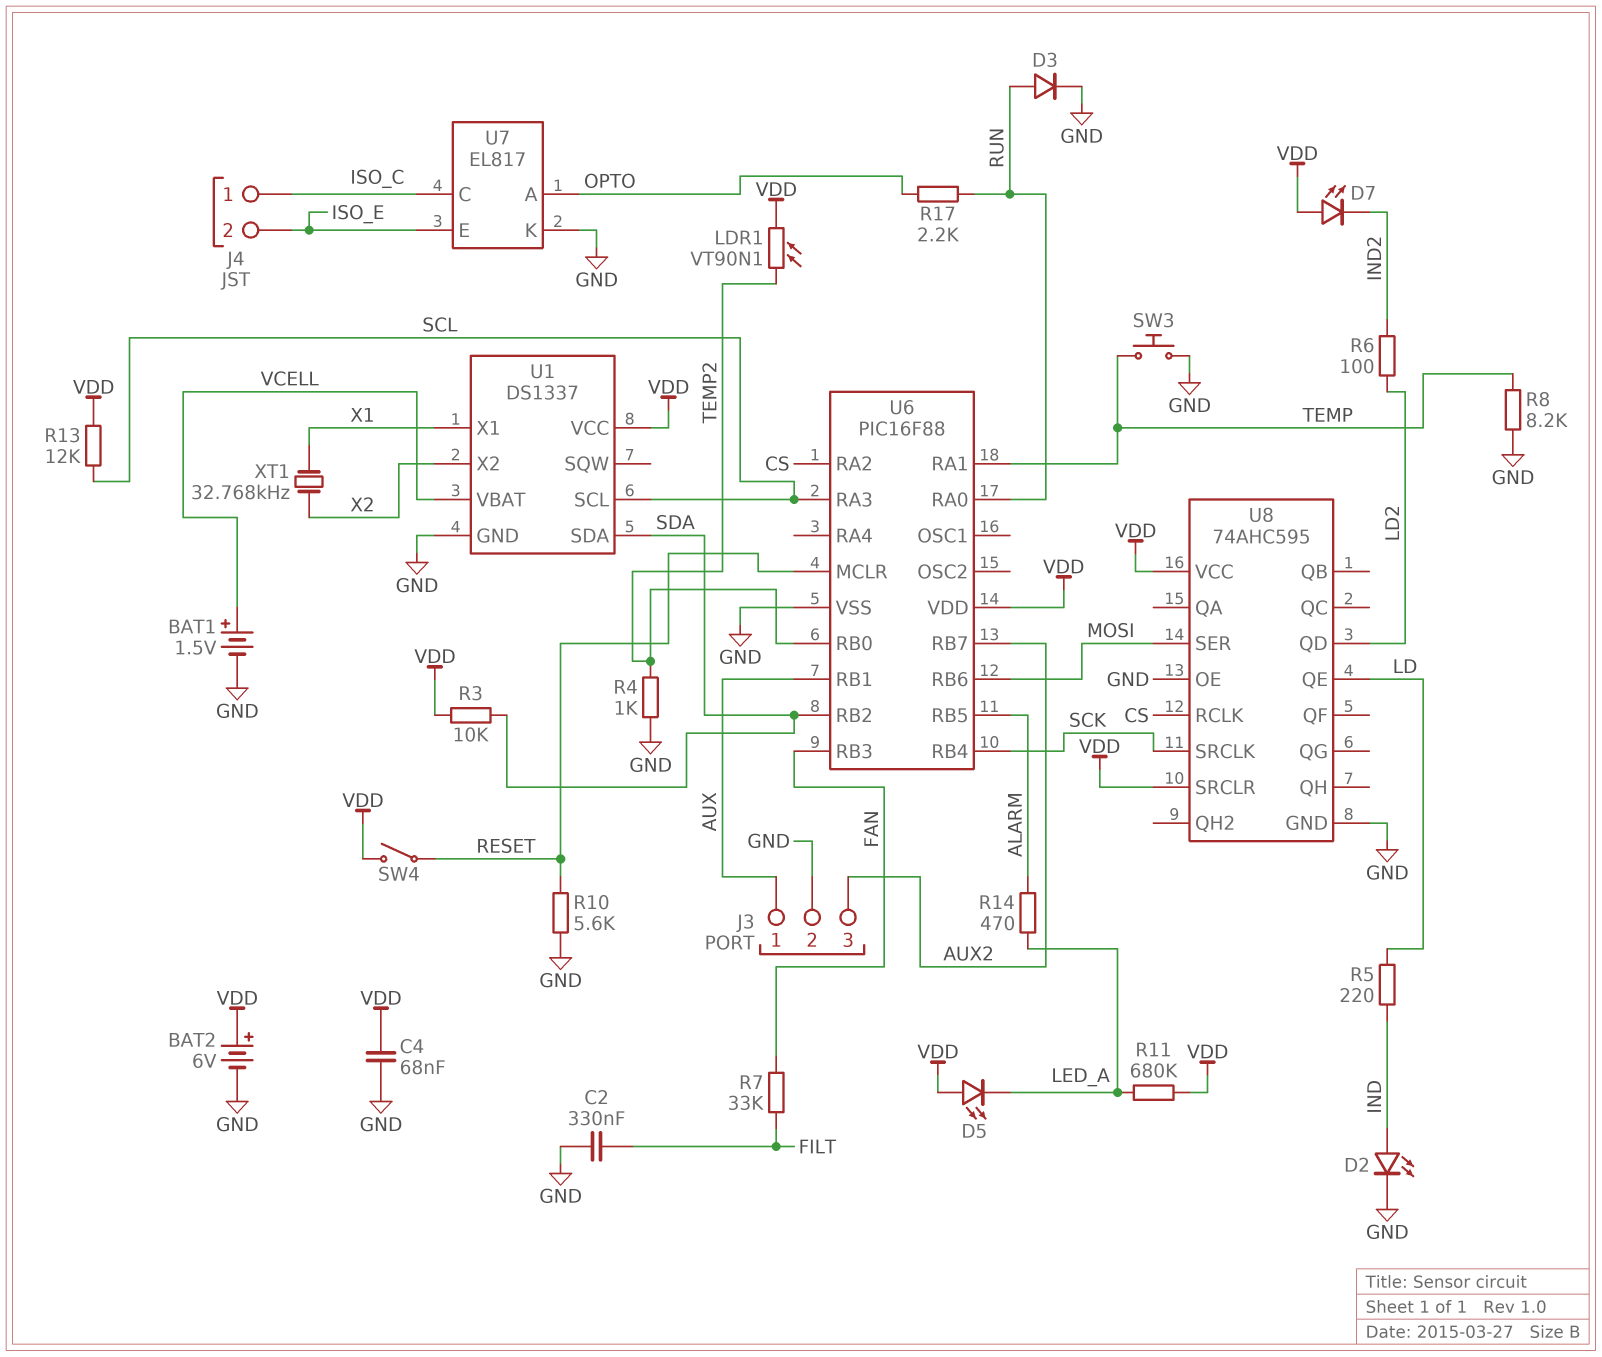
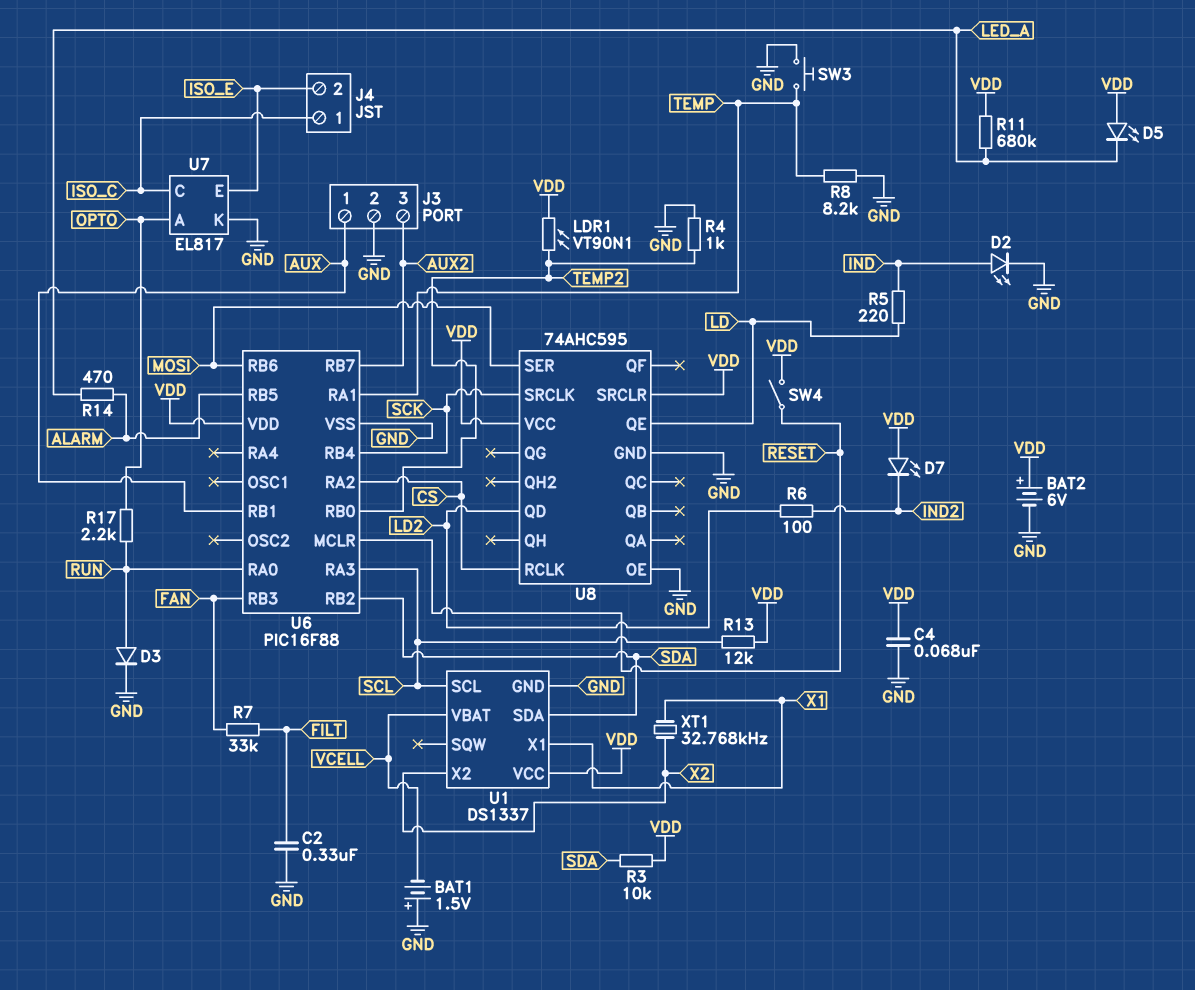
BAT1: 1.5V (plus VCELL, minus GND) -> 1.5V (plus GND, minus VCELL)
R10: 5.6k (GND, RESET) -> none

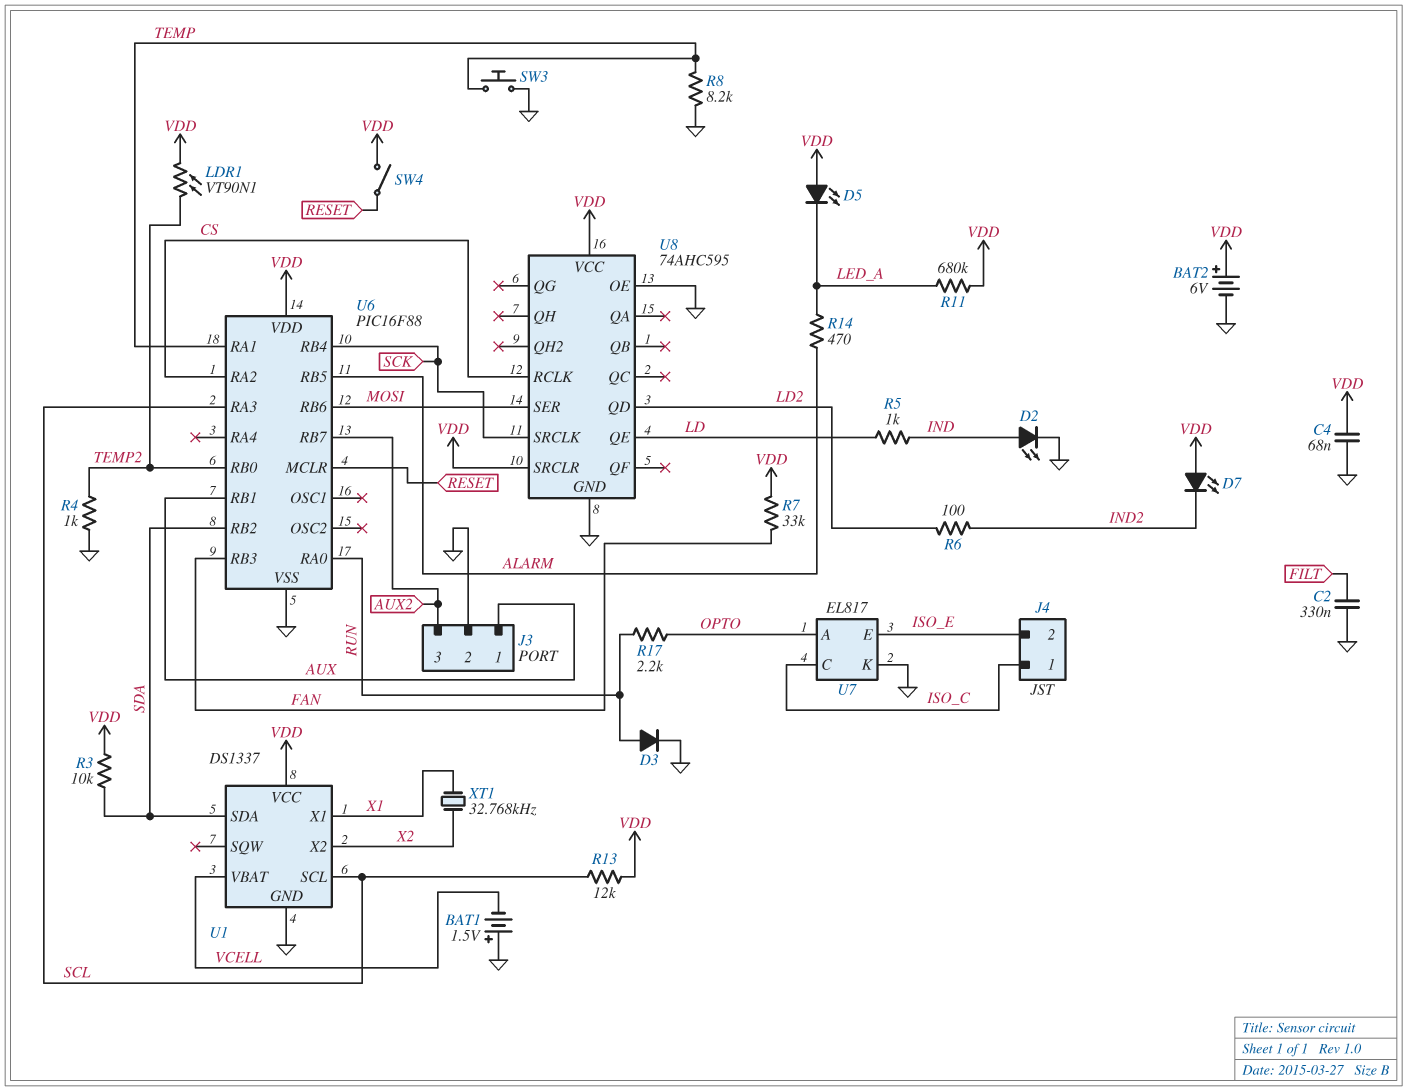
R5: 220 (IND, LD) -> 1k (IND, LD)
R7: 33k (FAN, FILT) -> 33k (FAN, VDD)

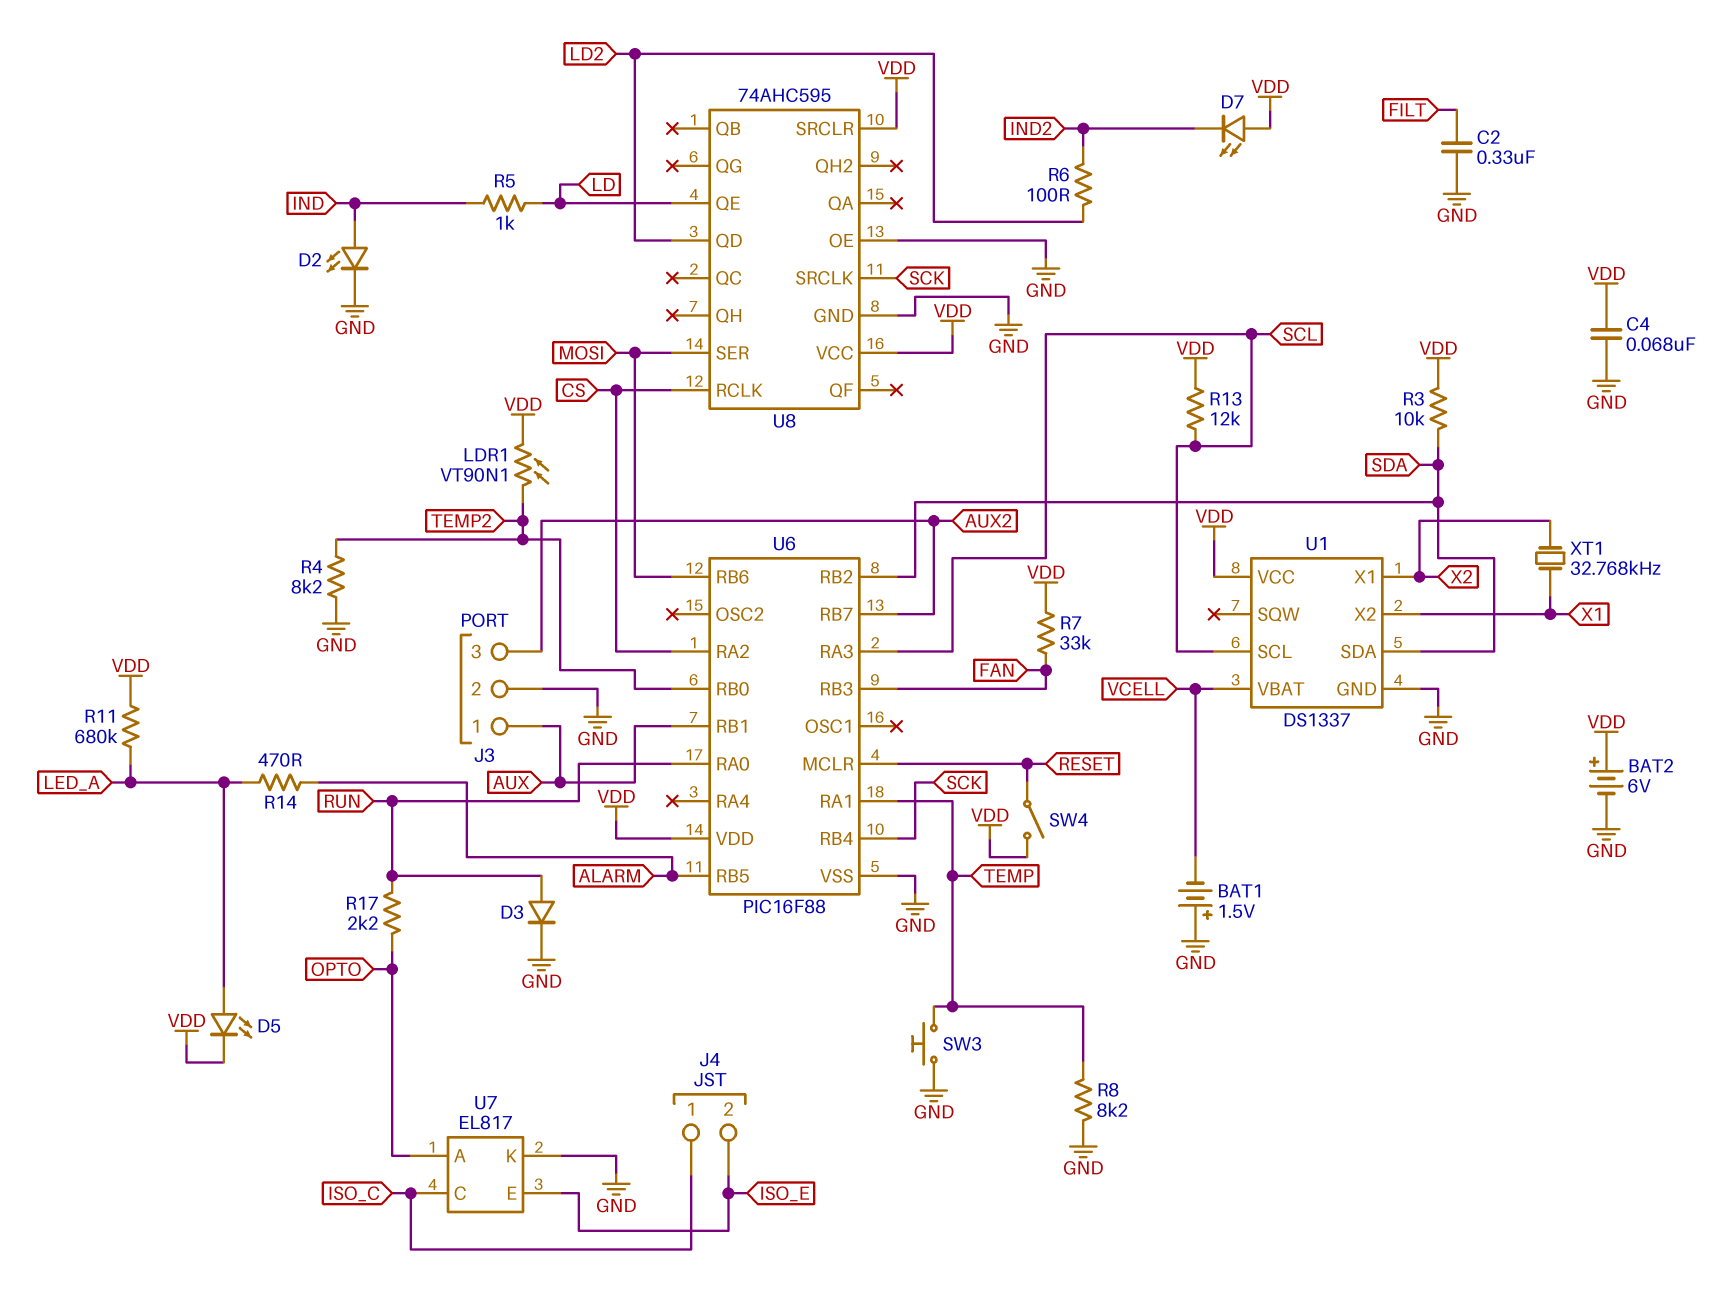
D5: LED (A VDD, K LED_A) -> LED (A LED_A, K VDD)
R4: 1k (GND, TEMP2) -> 8.2k (GND, TEMP2)
U1 pin X1: X1 -> X2
U1 pin X2: X2 -> X1

